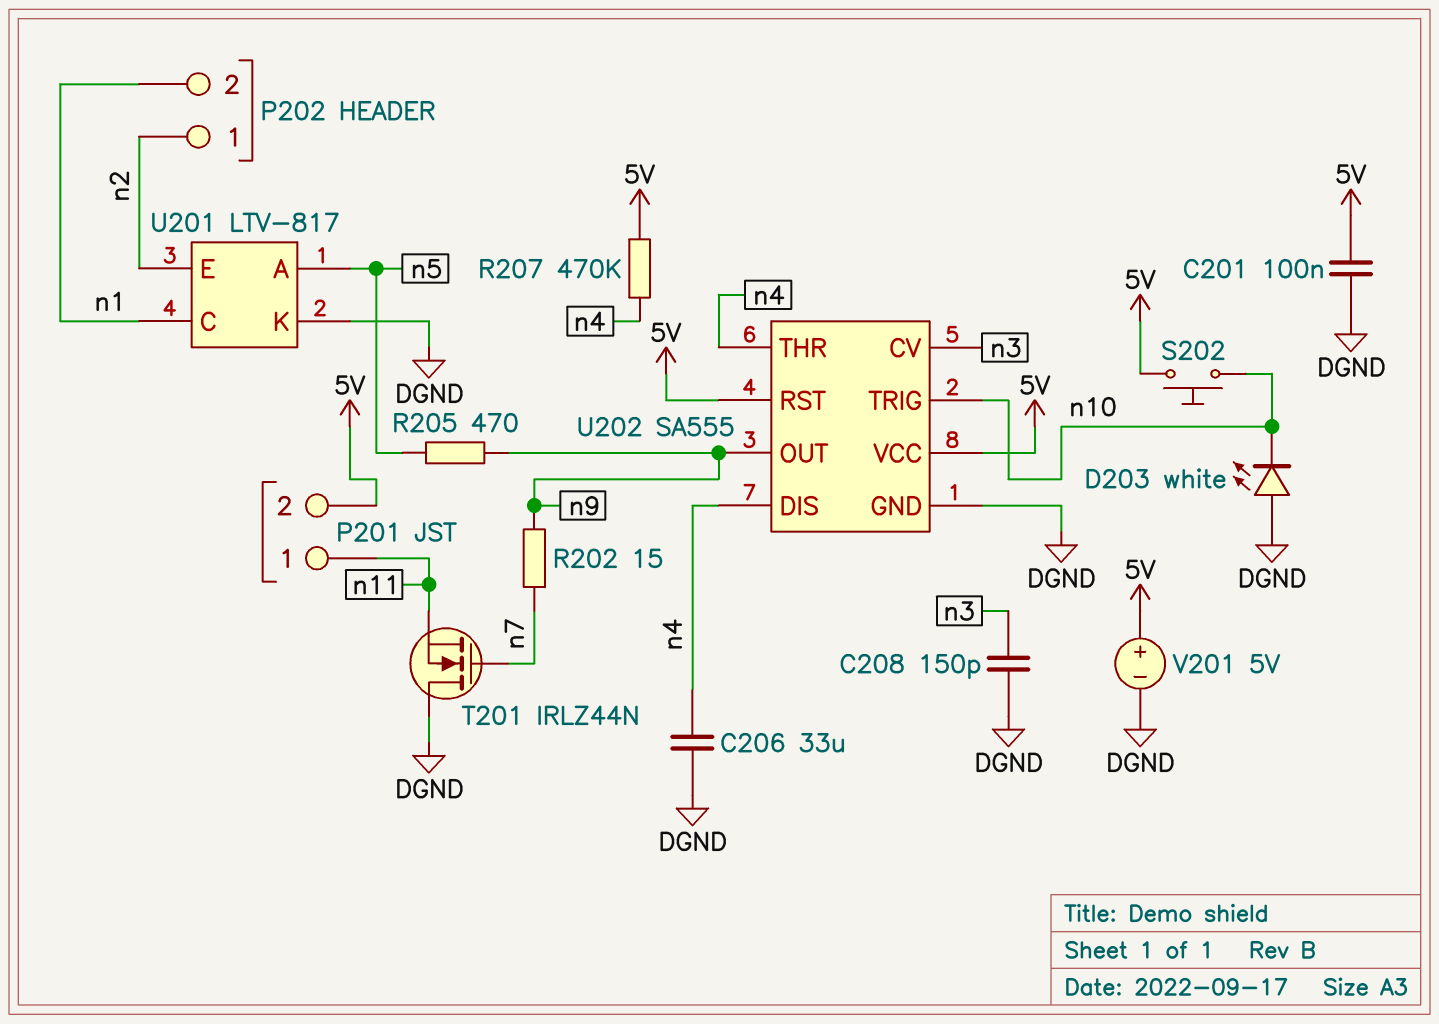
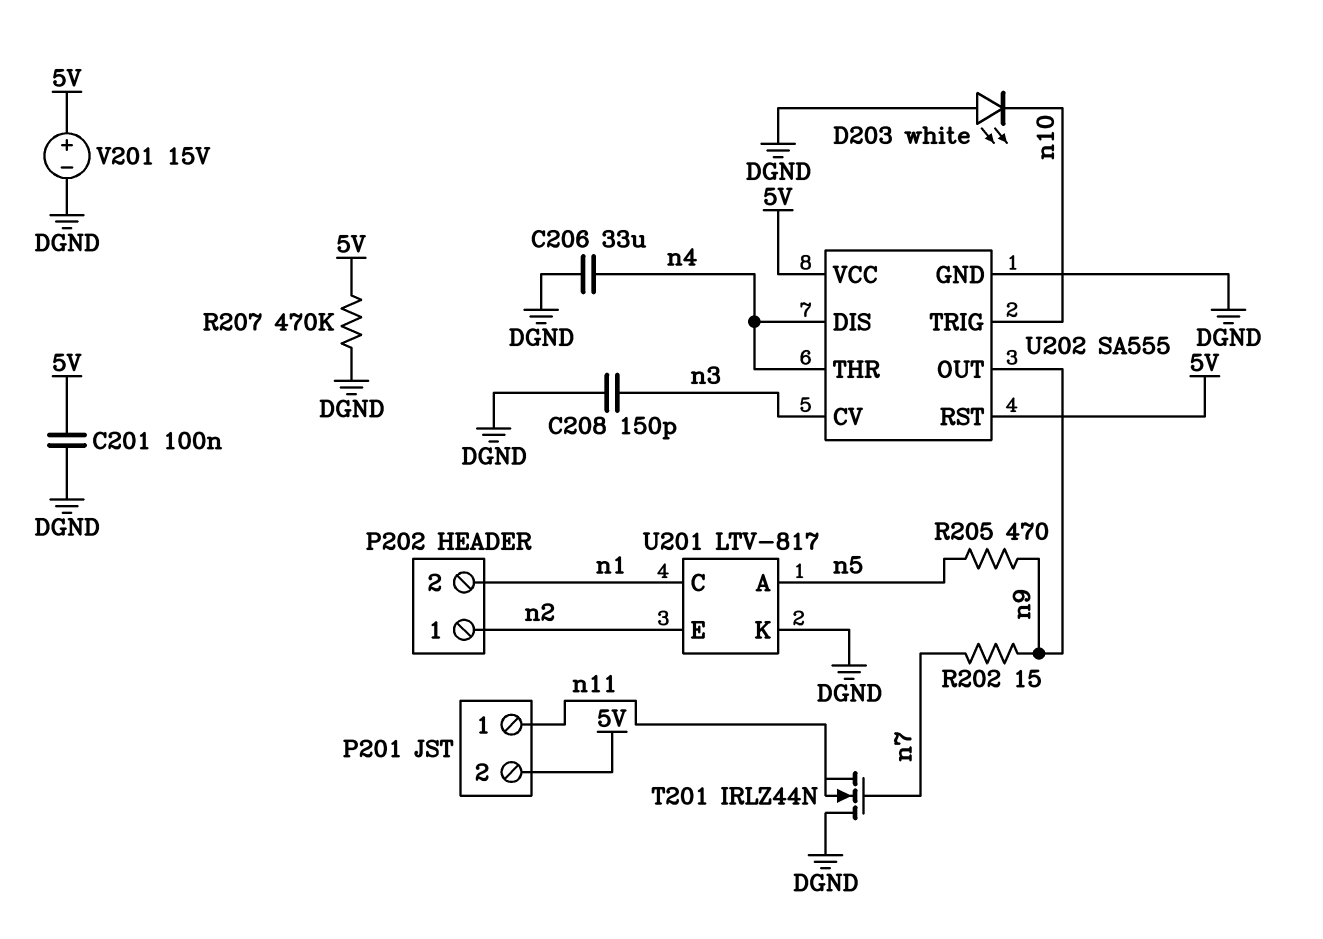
R207: 470k (5V, n4) -> 470k (5V, DGND)
S202: button (5V, n10) -> none
V201: 5V (plus 5V, minus DGND) -> 15V (plus 5V, minus DGND)

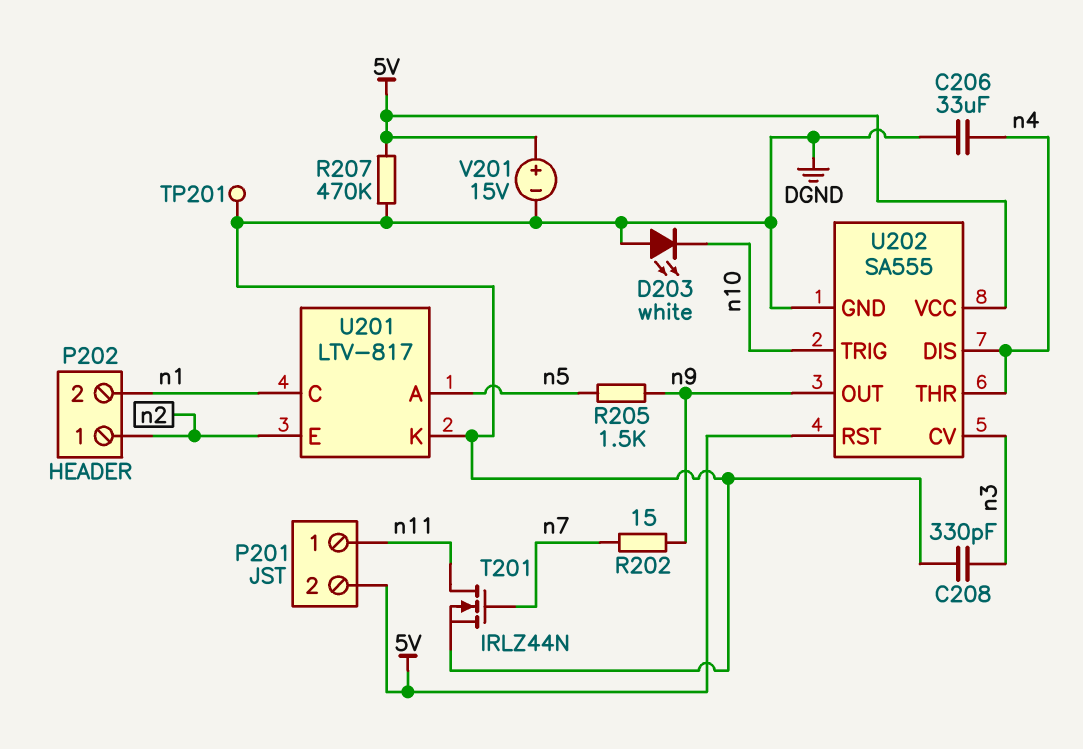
C201: 100nF (5V, DGND) -> none
C208: 150pF (DGND, n3) -> 330pF (DGND, n3)
R205: 470 (n5, n9) -> 1.5k (n5, n9)
T201: NMOS IRLZ44N (G n7, D DGND, S n11) -> NMOS IRLZ44N (G n7, D n11, S DGND)
TP201: none -> test point (DGND)

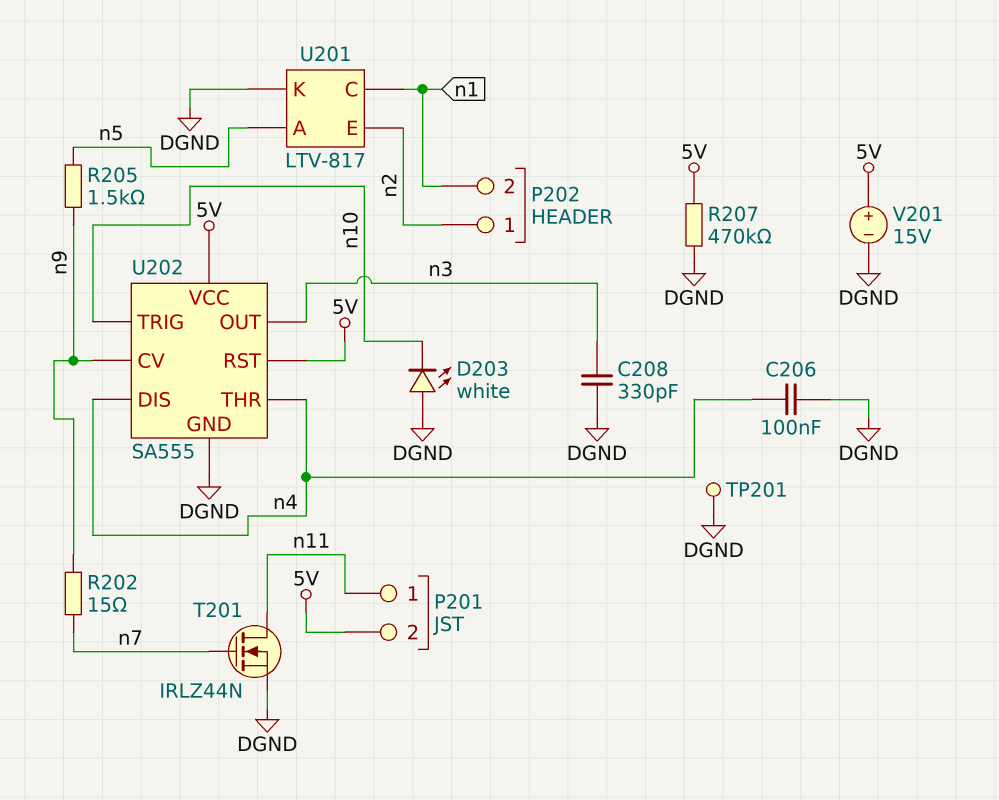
C206: 33uF (DGND, n4) -> 100nF (DGND, n4)
U202 pin CV: n3 -> n9
U202 pin OUT: n9 -> n3

